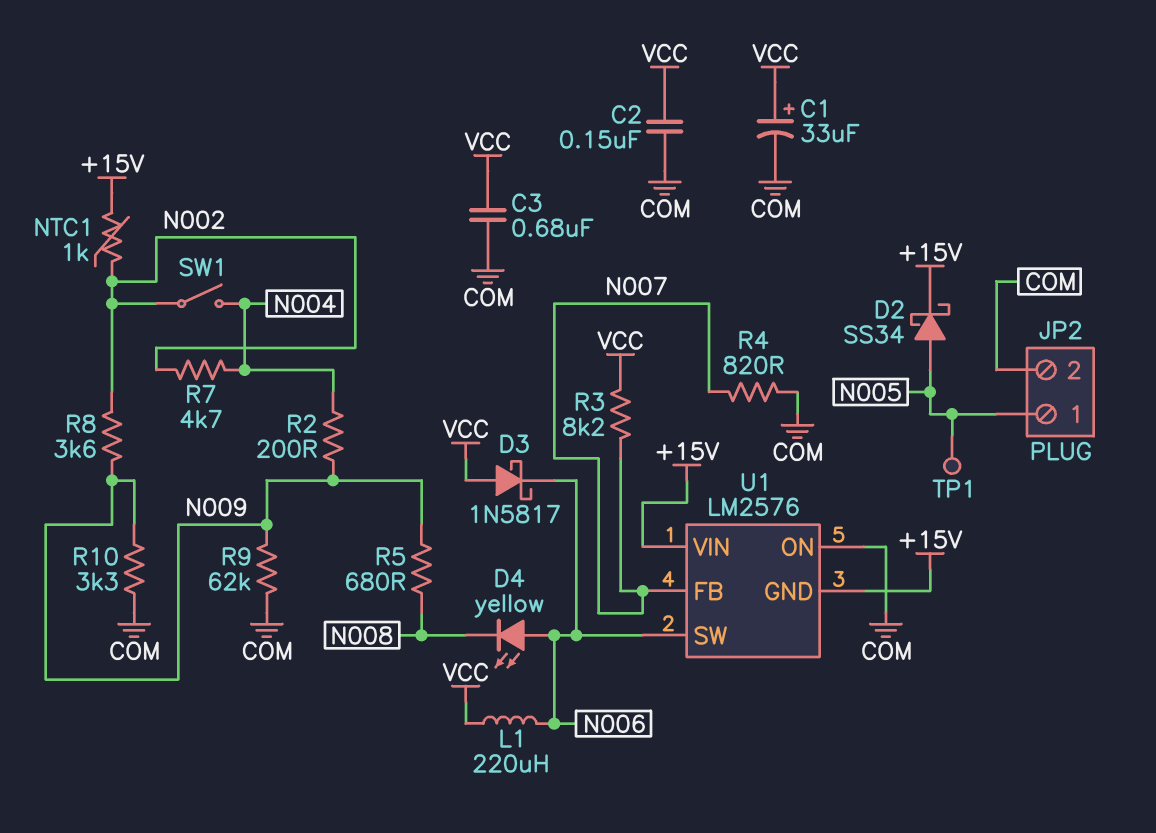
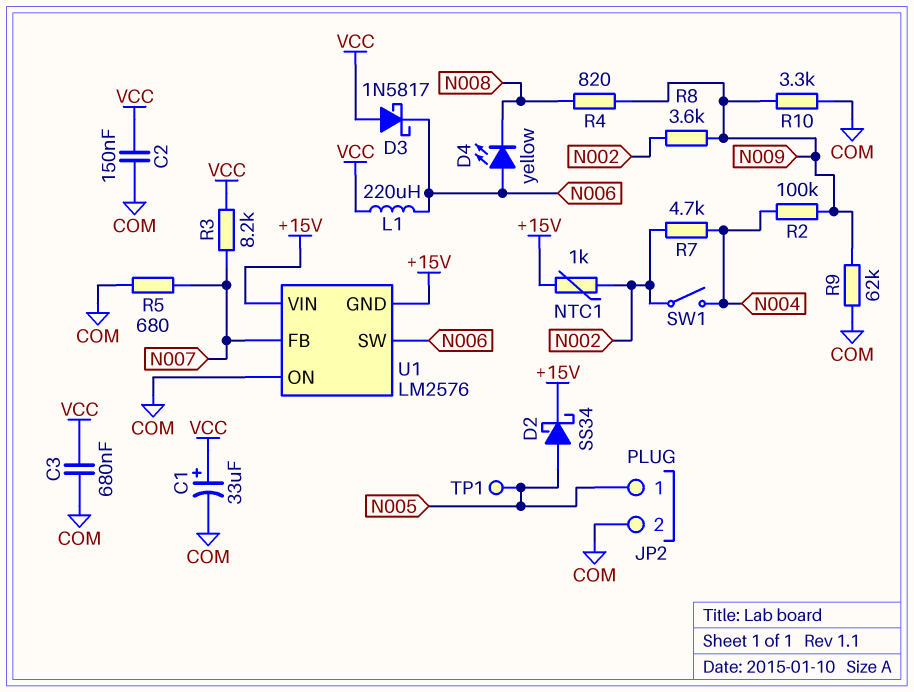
R2: 200 (N004, N009) -> 100k (N004, N009)
R4: 820 (COM, N007) -> 820 (N008, N009)
R5: 680 (N008, N009) -> 680 (COM, N007)

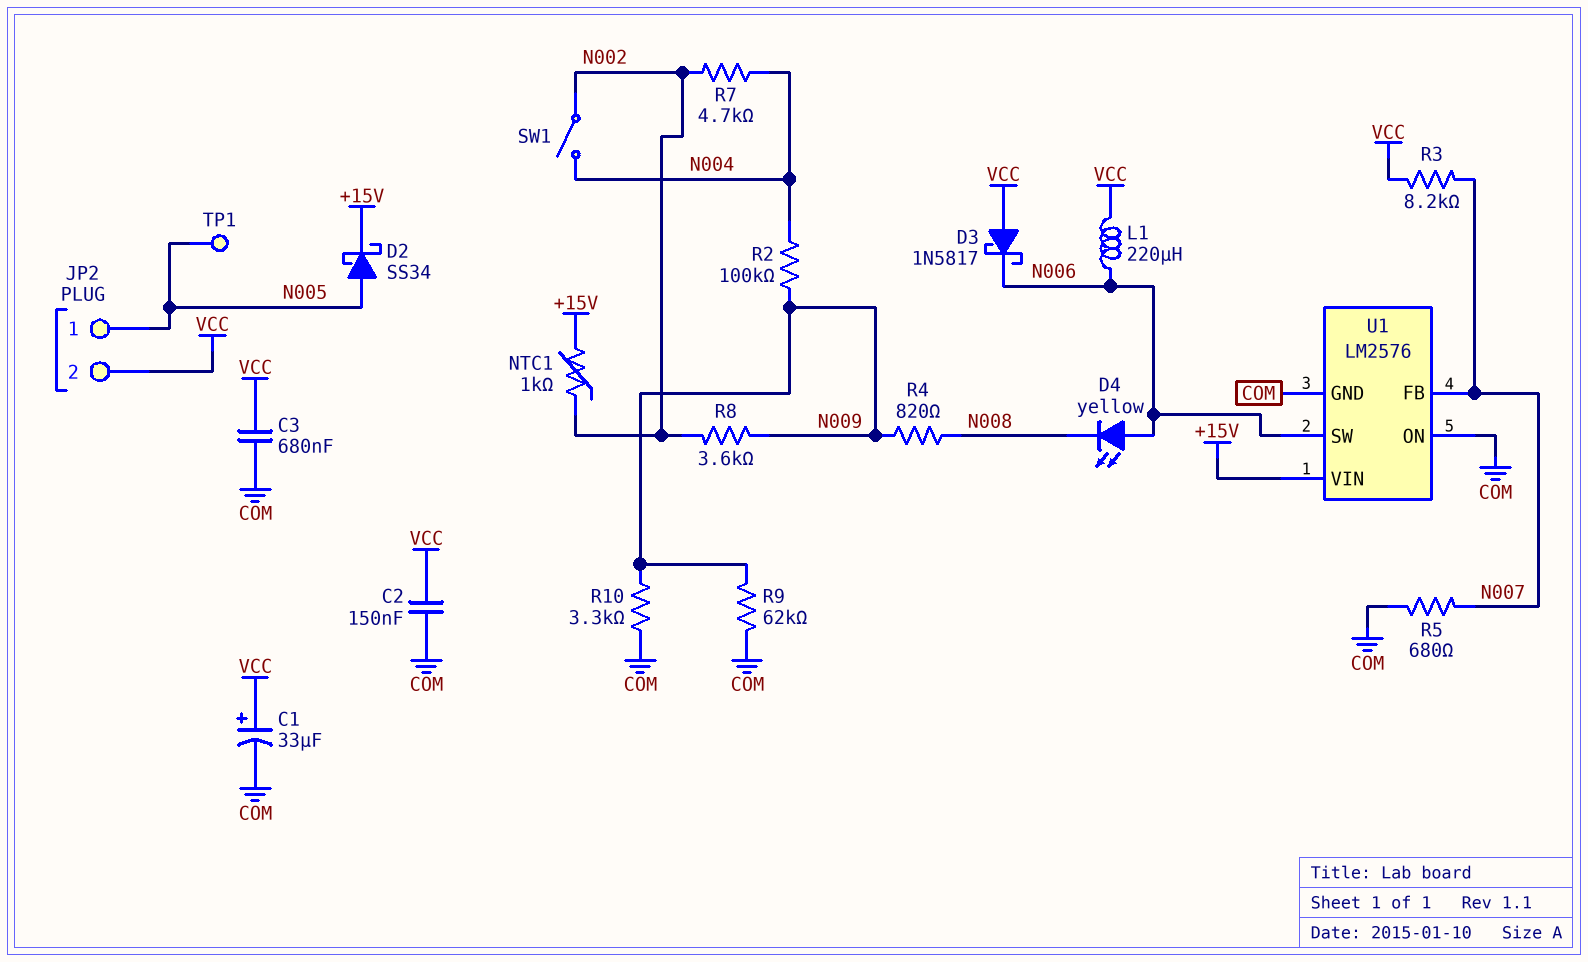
JP2 pin 2: COM -> VCC
U1 pin GND: +15V -> COM

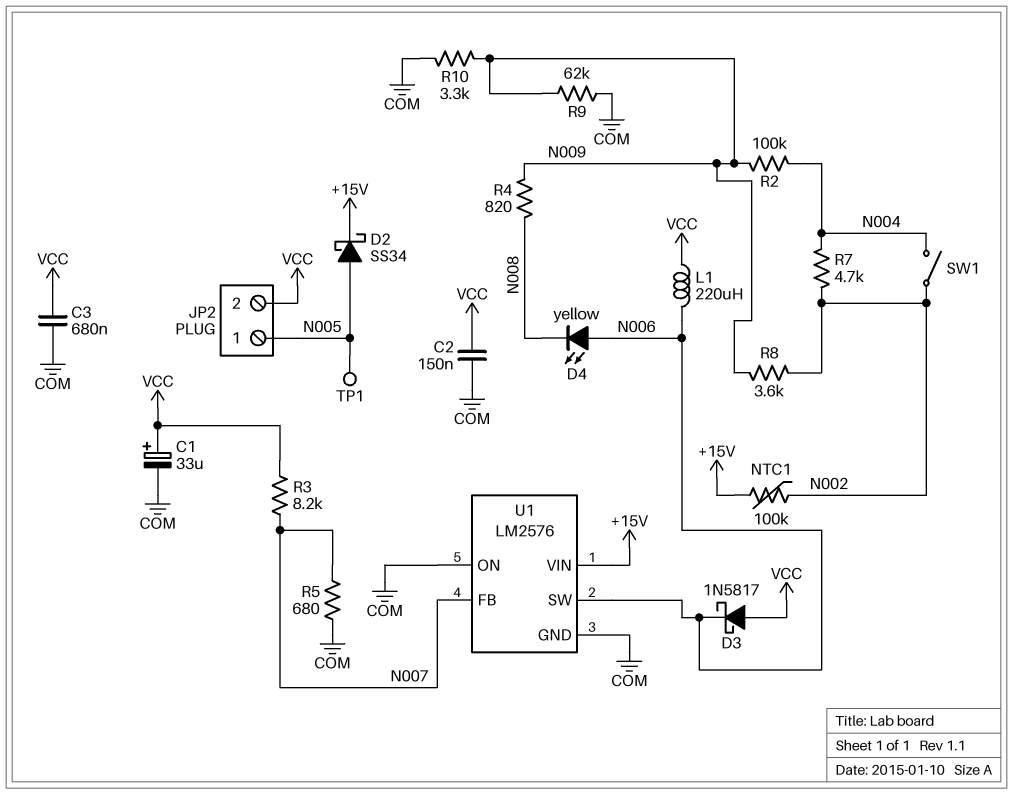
NTC1: 1k (+15V, N002) -> 100k (+15V, N002)

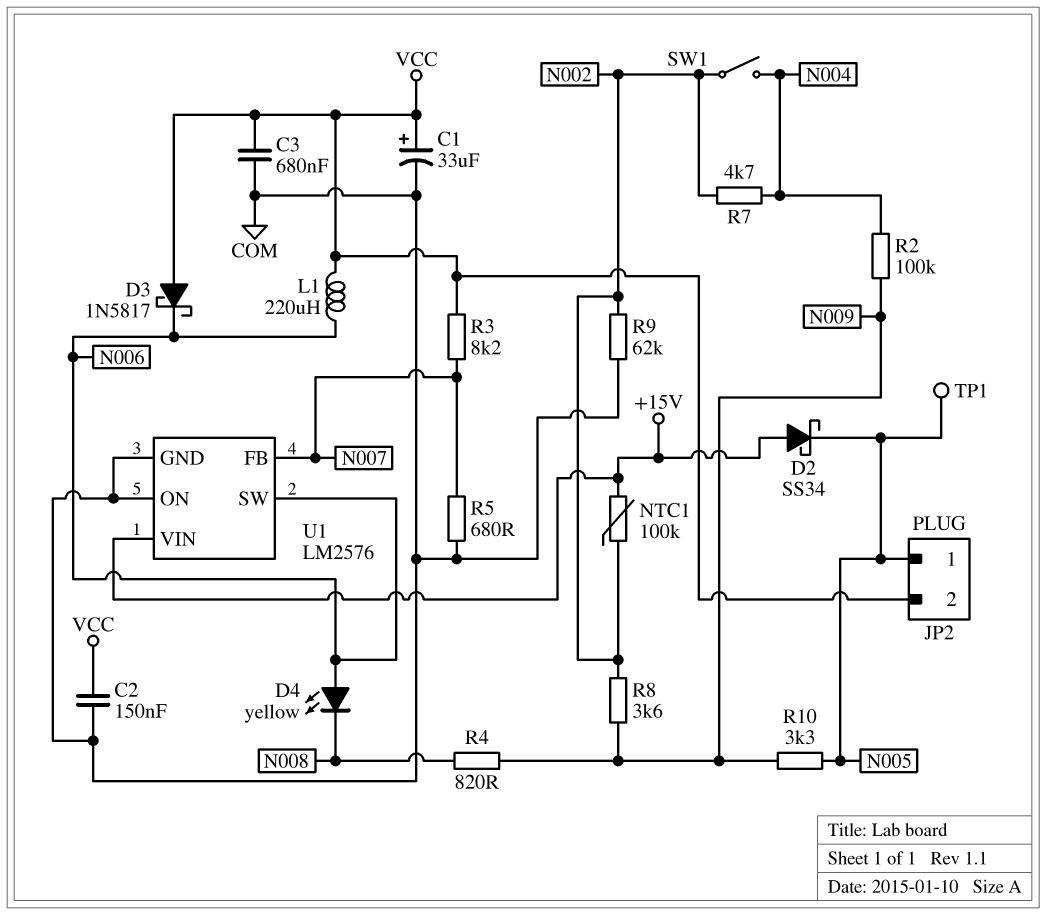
D2: schottky SS34 (A N005, K +15V) -> schottky SS34 (A +15V, K N005)
R9: 62k (COM, N009) -> 62k (COM, N002)
R10: 3.3k (COM, N009) -> 3.3k (N005, N009)

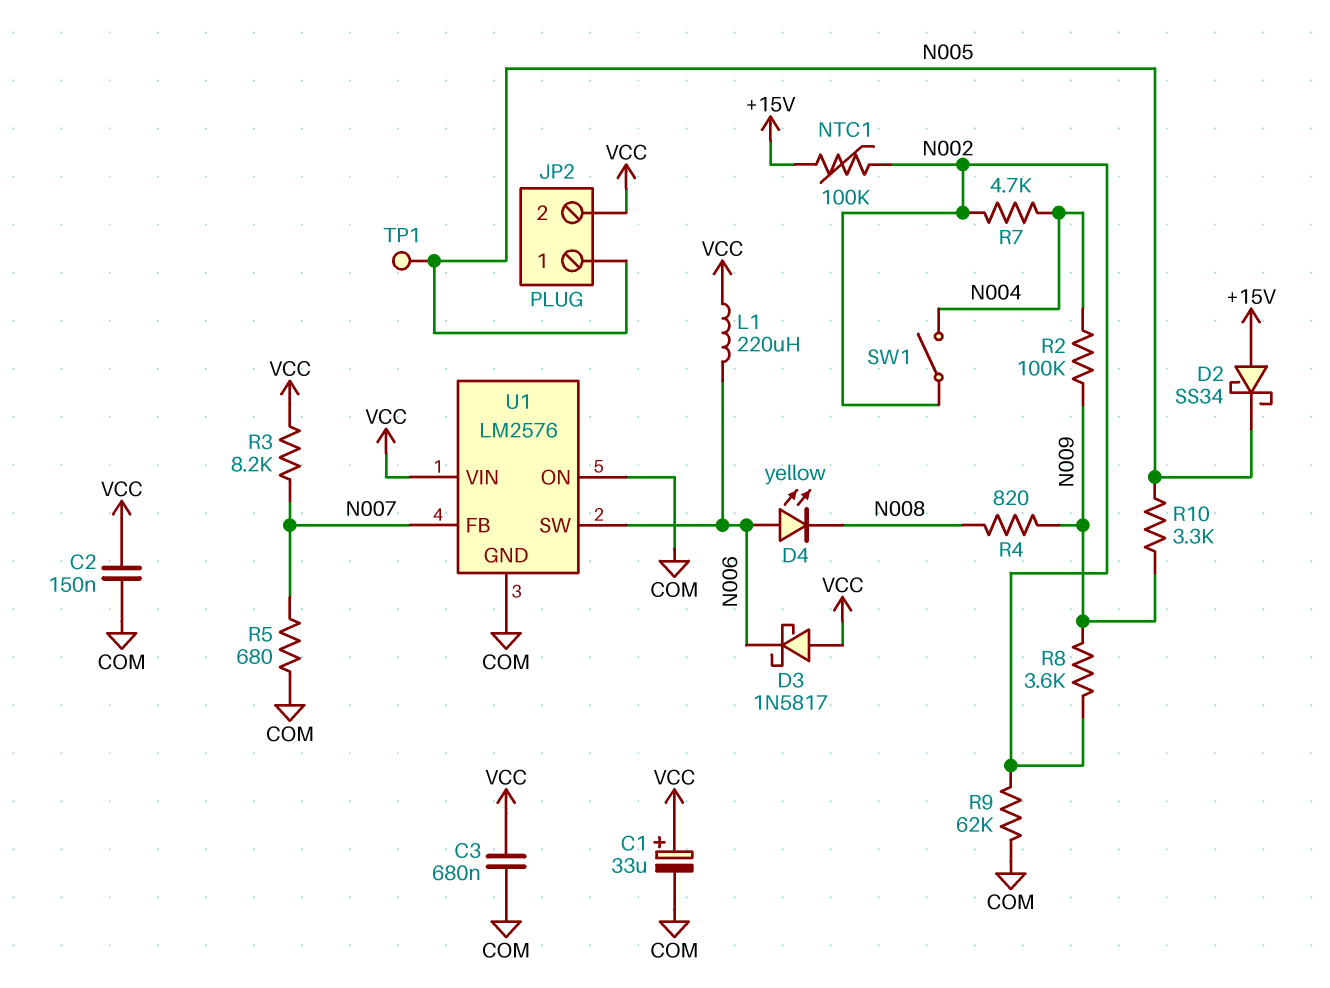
U1 pin VIN: +15V -> VCC

